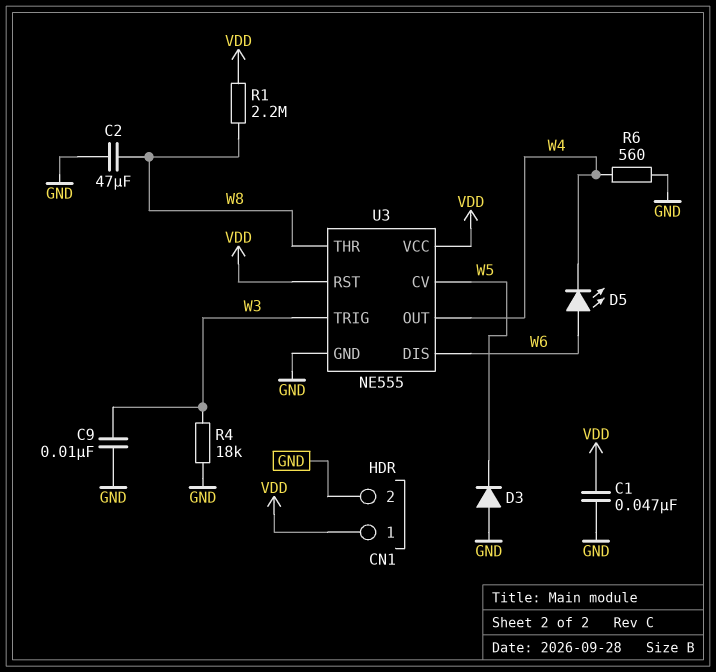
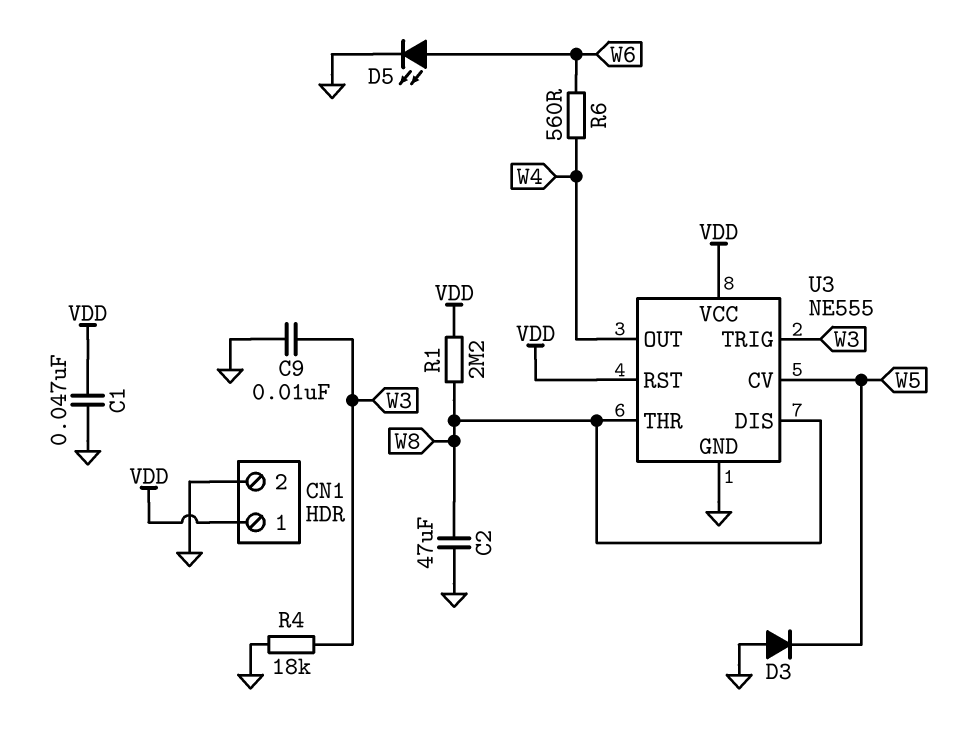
D5: LED (A W6, K W4) -> LED (A W6, K GND)
R6: 560 (GND, W4) -> 560 (W4, W6)
U3 pin DIS: W6 -> W8

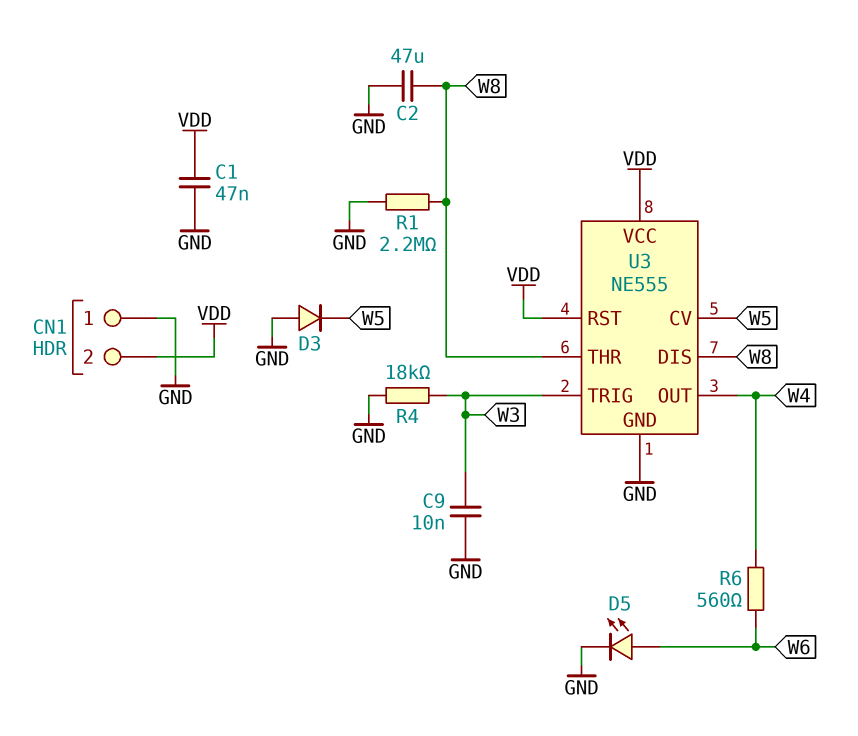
CN1 pin 1: VDD -> GND
CN1 pin 2: GND -> VDD
R1: 2.2M (VDD, W8) -> 2.2M (GND, W8)

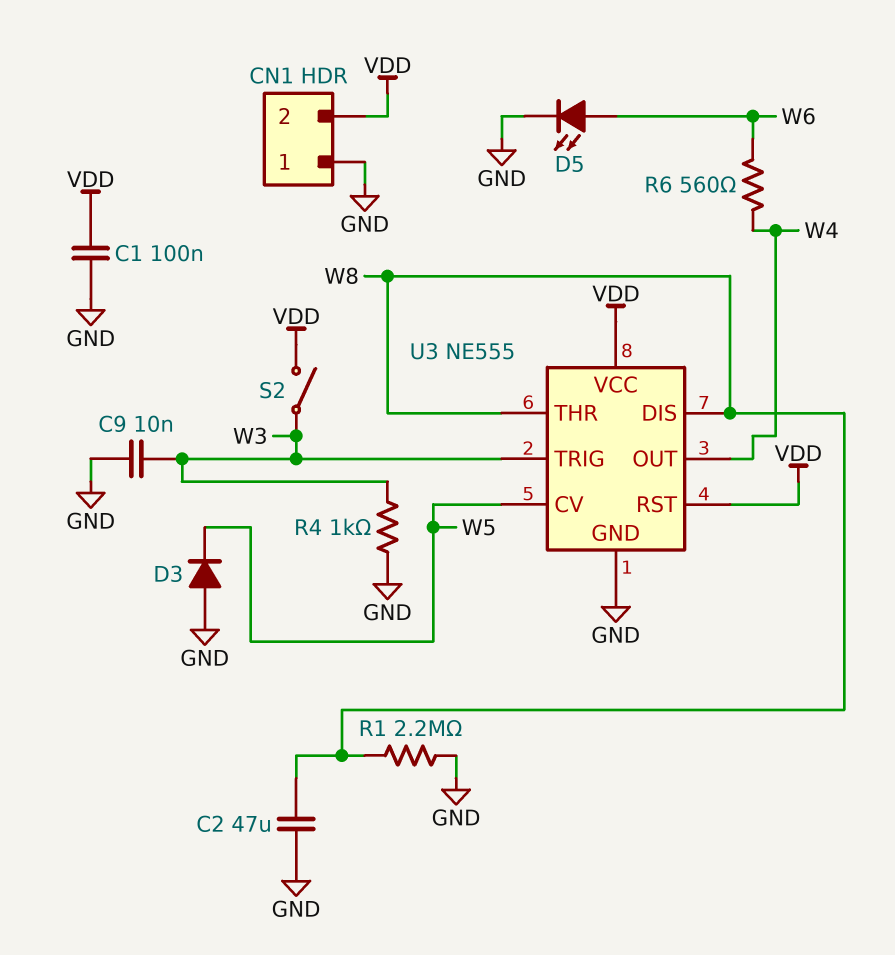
C1: 47nF (GND, VDD) -> 100nF (GND, VDD)
R4: 18k (GND, W3) -> 1k (GND, W3)
S2: none -> switch (VDD, W3)

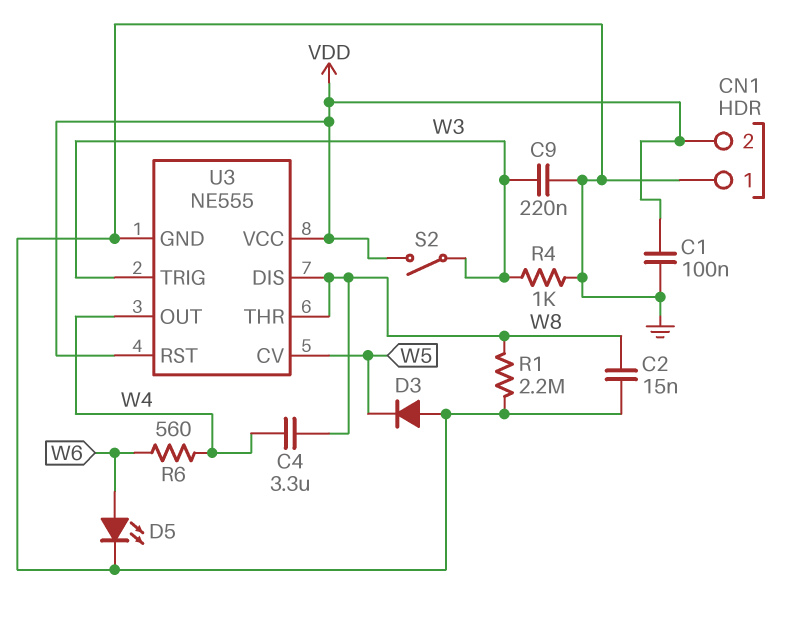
C2: 47uF (GND, W8) -> 15nF (GND, W8)
C4: none -> 3.3uF (W4, W8)
C9: 10nF (GND, W3) -> 220nF (GND, W3)

